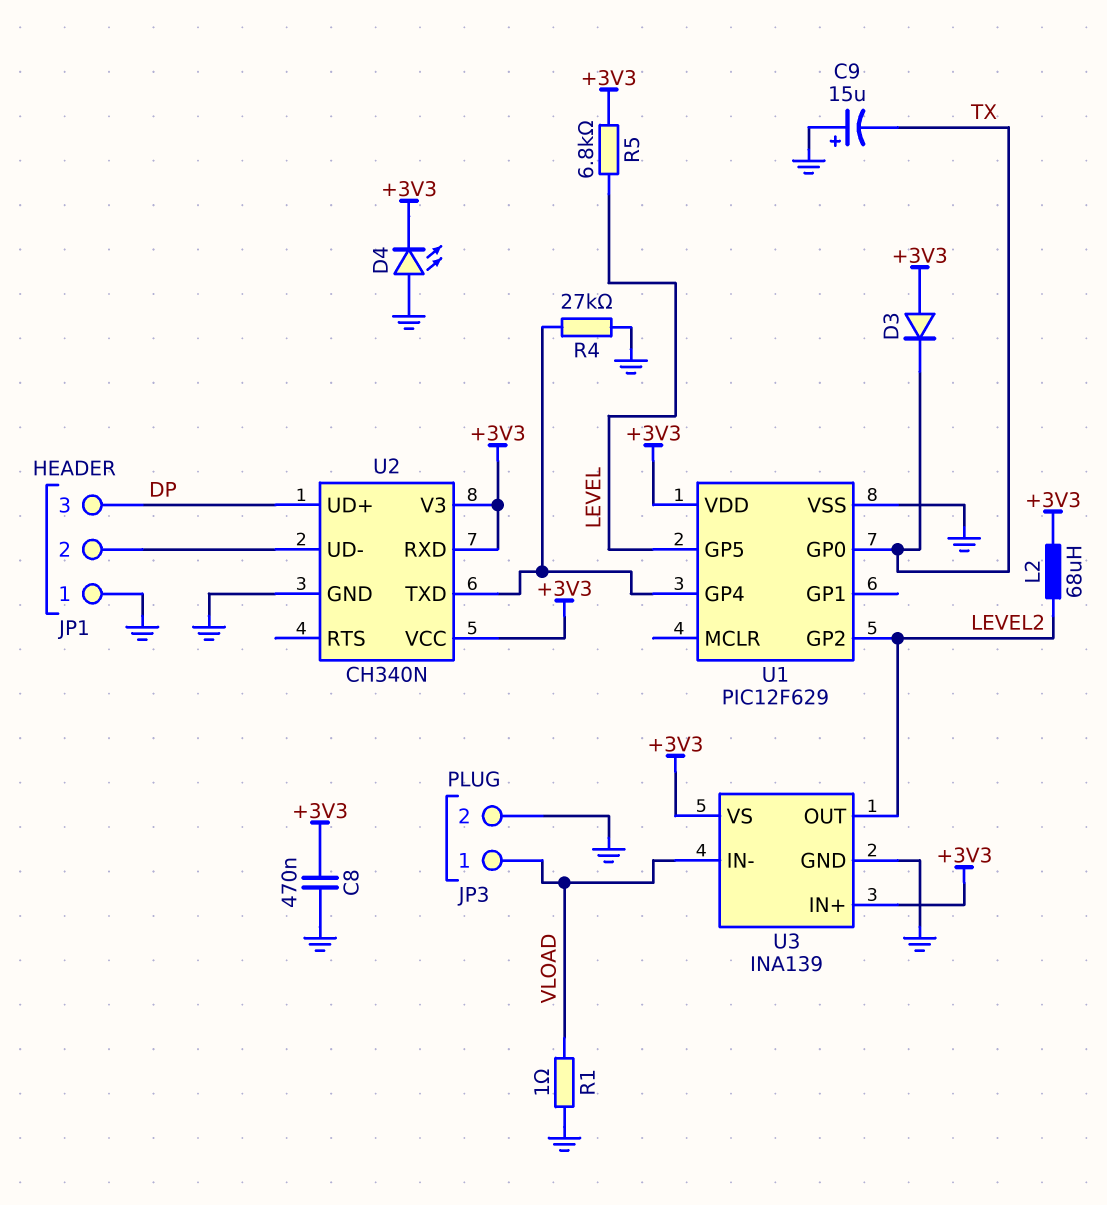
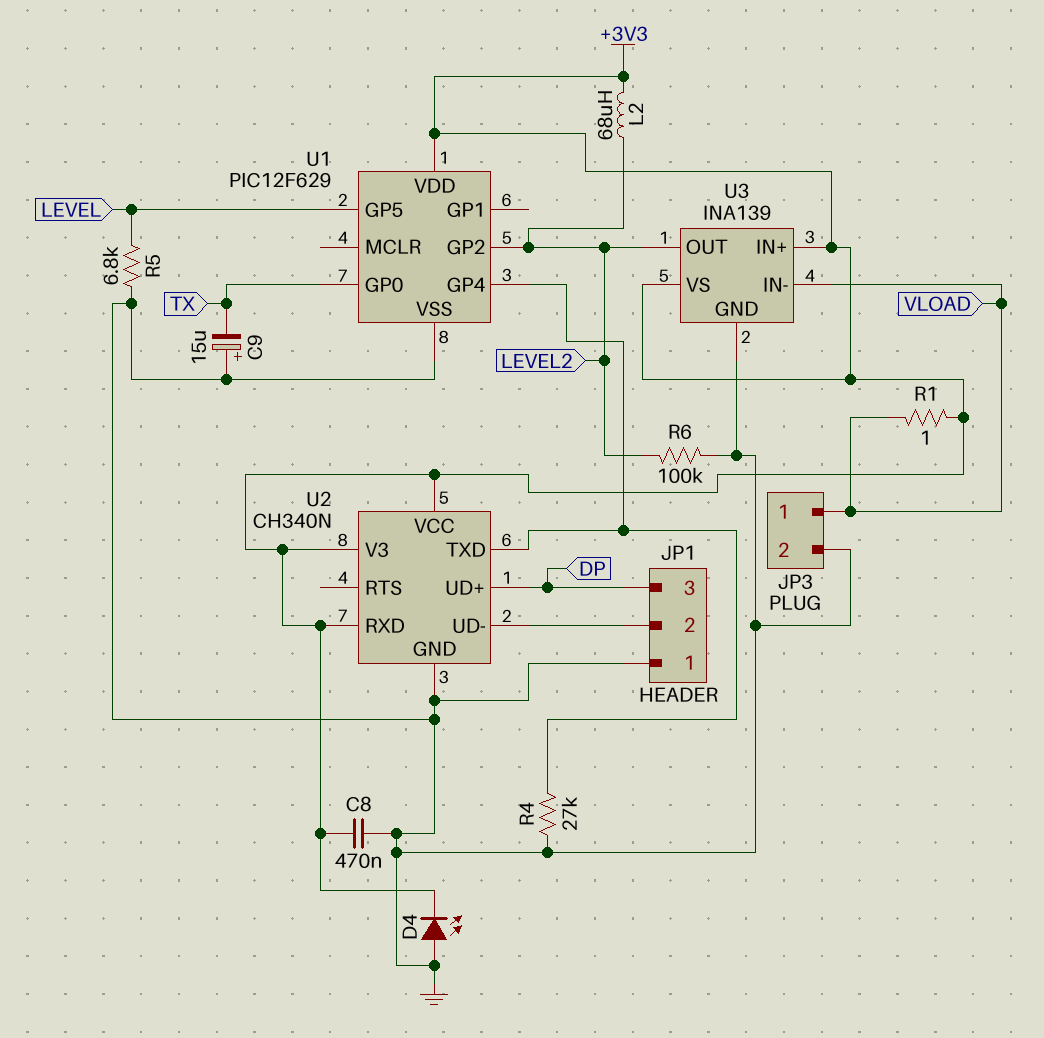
D3: diode (A +3V3, K TX) -> none
R1: 1 (GND, VLOAD) -> 1 (+3V3, VLOAD)
R5: 6.8k (+3V3, LEVEL) -> 6.8k (GND, LEVEL)
R6: none -> 100k (GND, LEVEL2)

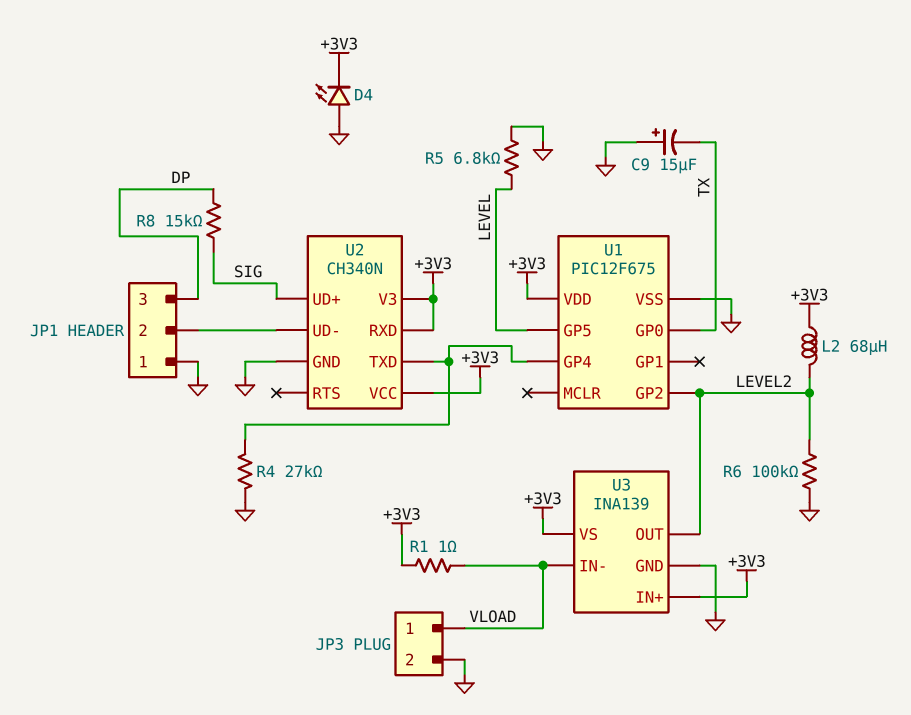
C8: 470nF (+3V3, GND) -> none
R8: none -> 15k (DP, SIG)
U1: PIC12F629 -> PIC12F675
U2 pin UD+: DP -> SIG

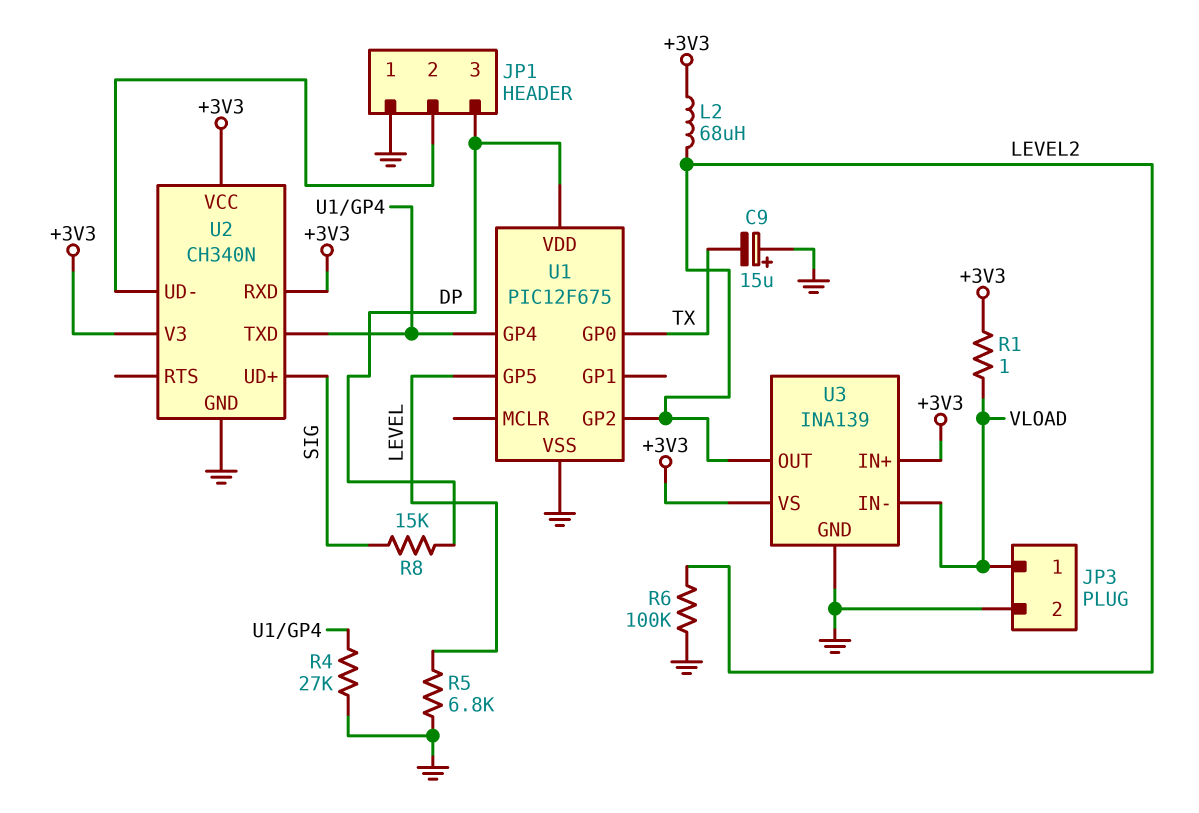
D4: LED (A GND, K +3V3) -> none
U1 pin VDD: +3V3 -> DP

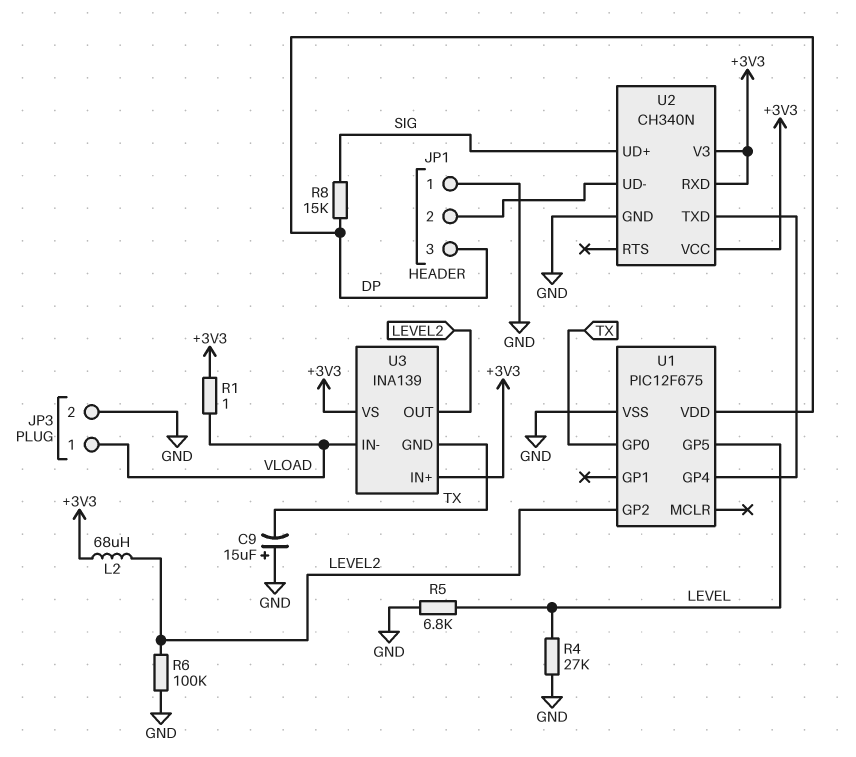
R4: 27k (GND, U1/GP4) -> 27k (GND, LEVEL)
U3 pin GND: GND -> TX

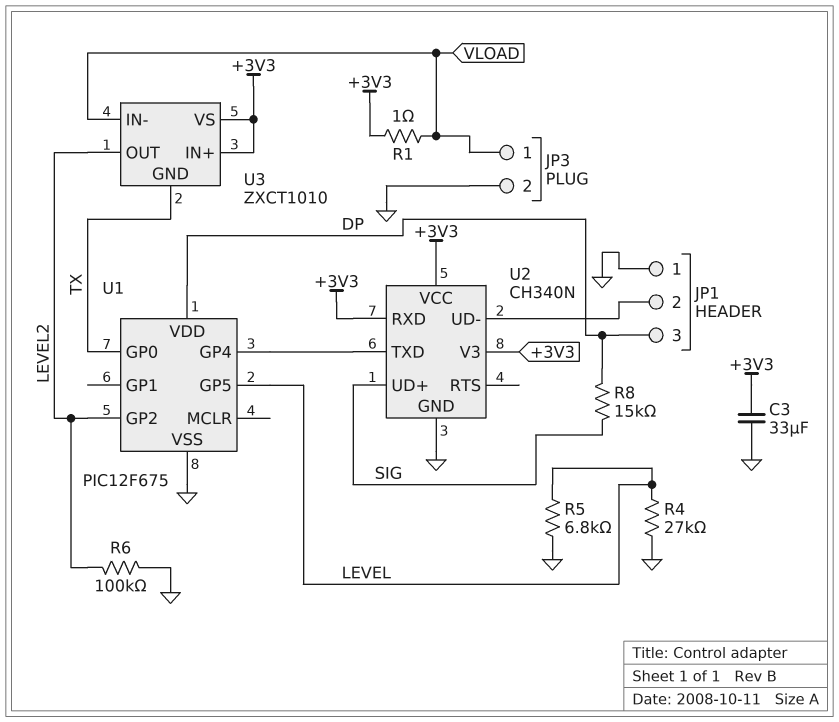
C3: none -> 33uF (+3V3, GND)
C9: 15uF (plus GND, minus TX) -> none
L2: 68uH (+3V3, LEVEL2) -> none
U3: INA139 -> ZXCT1010

